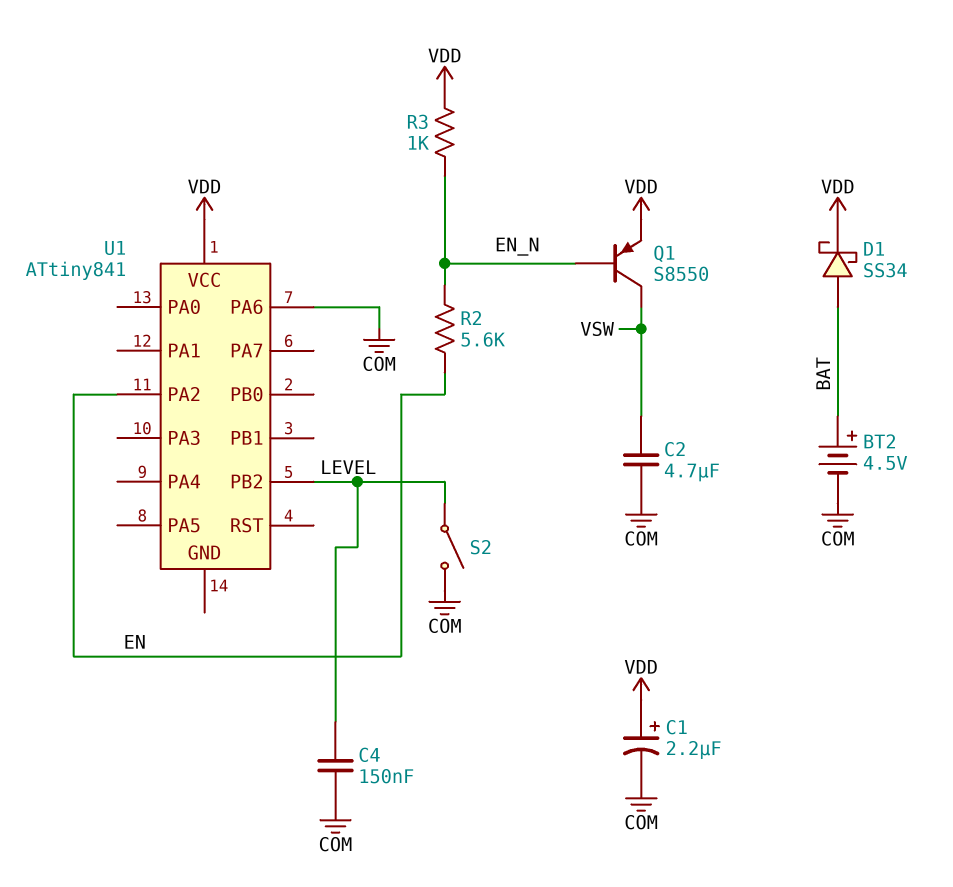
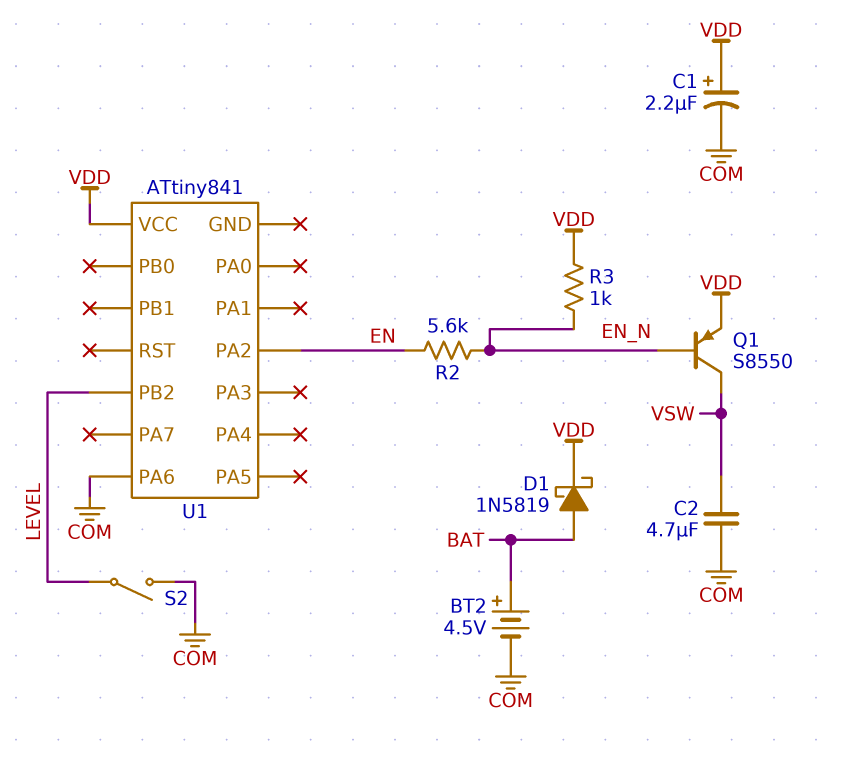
C4: 150nF (COM, LEVEL) -> none
D1: schottky SS34 (A BAT, K VDD) -> schottky 1N5819 (A BAT, K VDD)

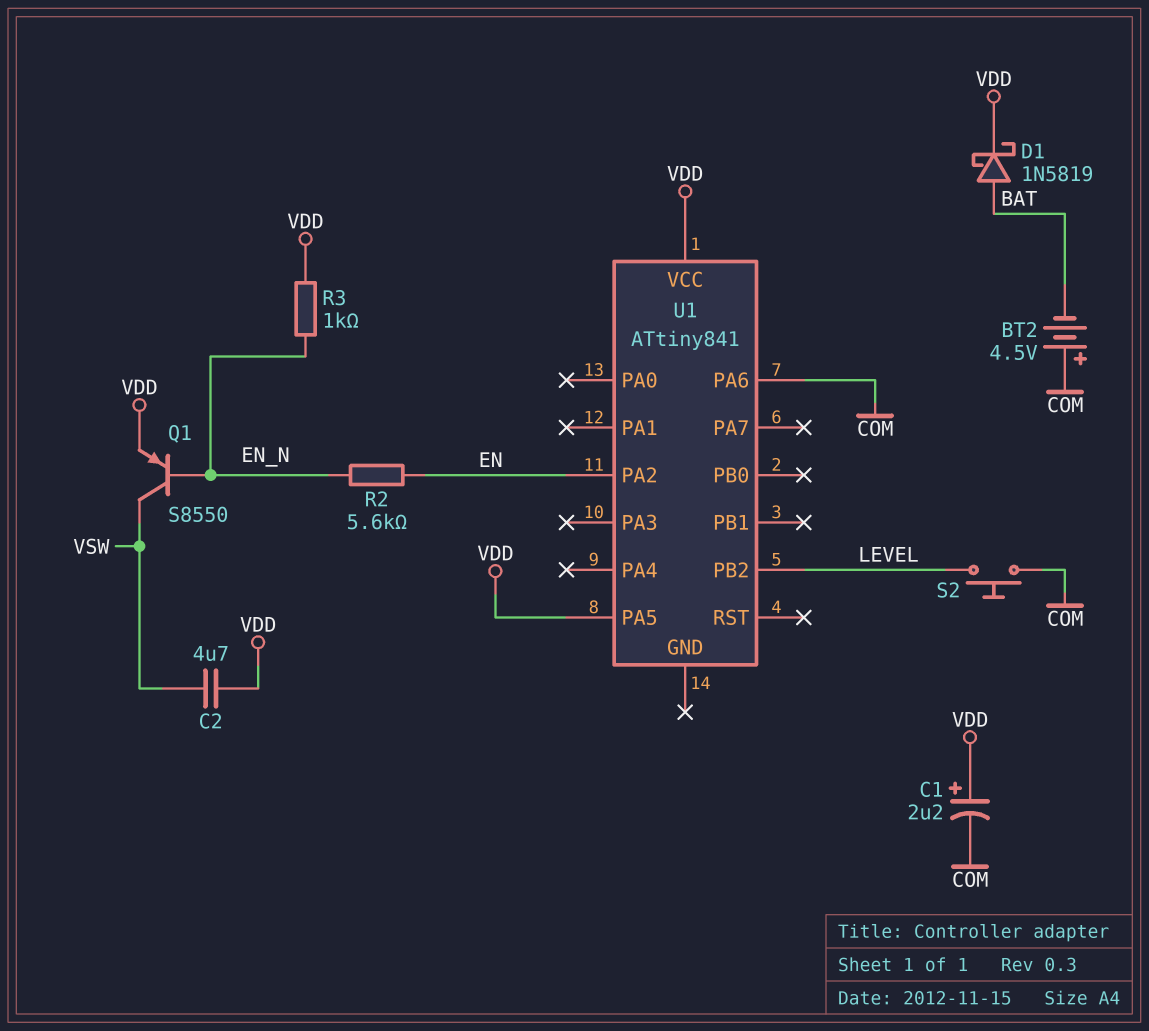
BT2: 4.5V (plus BAT, minus COM) -> 4.5V (plus COM, minus BAT)
C2: 4.7uF (COM, VSW) -> 4.7uF (VDD, VSW)
S2: switch (COM, LEVEL) -> button (COM, LEVEL)
U1 pin PA5: none -> VDD

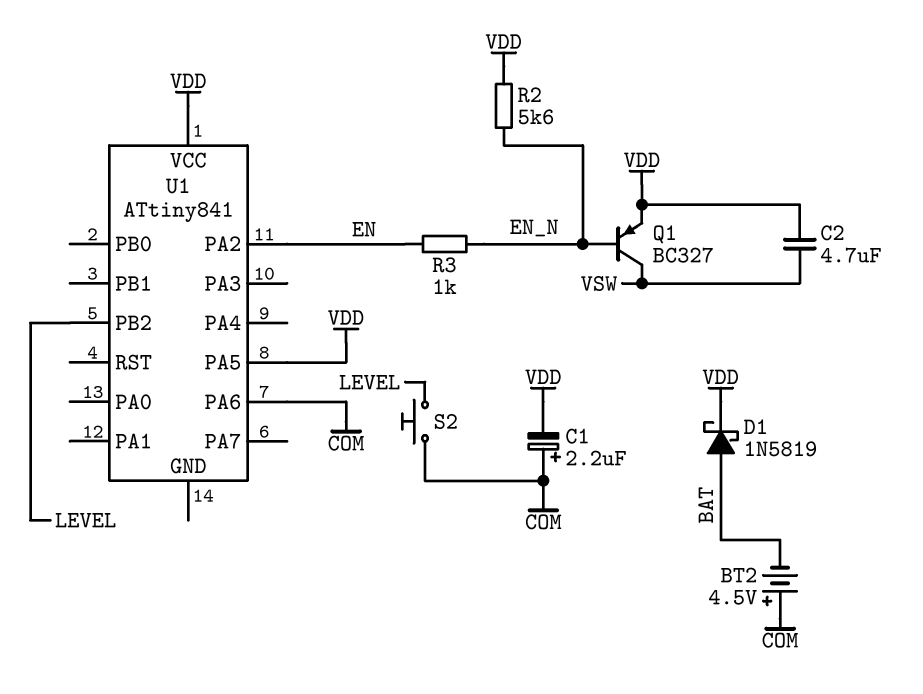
C1: 2.2uF (plus VDD, minus COM) -> 2.2uF (plus COM, minus VDD)
Q1: PNP S8550 (B EN_N, C VSW, E VDD) -> PNP BC327 (B EN_N, C VSW, E VDD)
R2: 5.6k (EN, EN_N) -> 5.6k (EN_N, VDD)
R3: 1k (EN_N, VDD) -> 1k (EN, EN_N)

